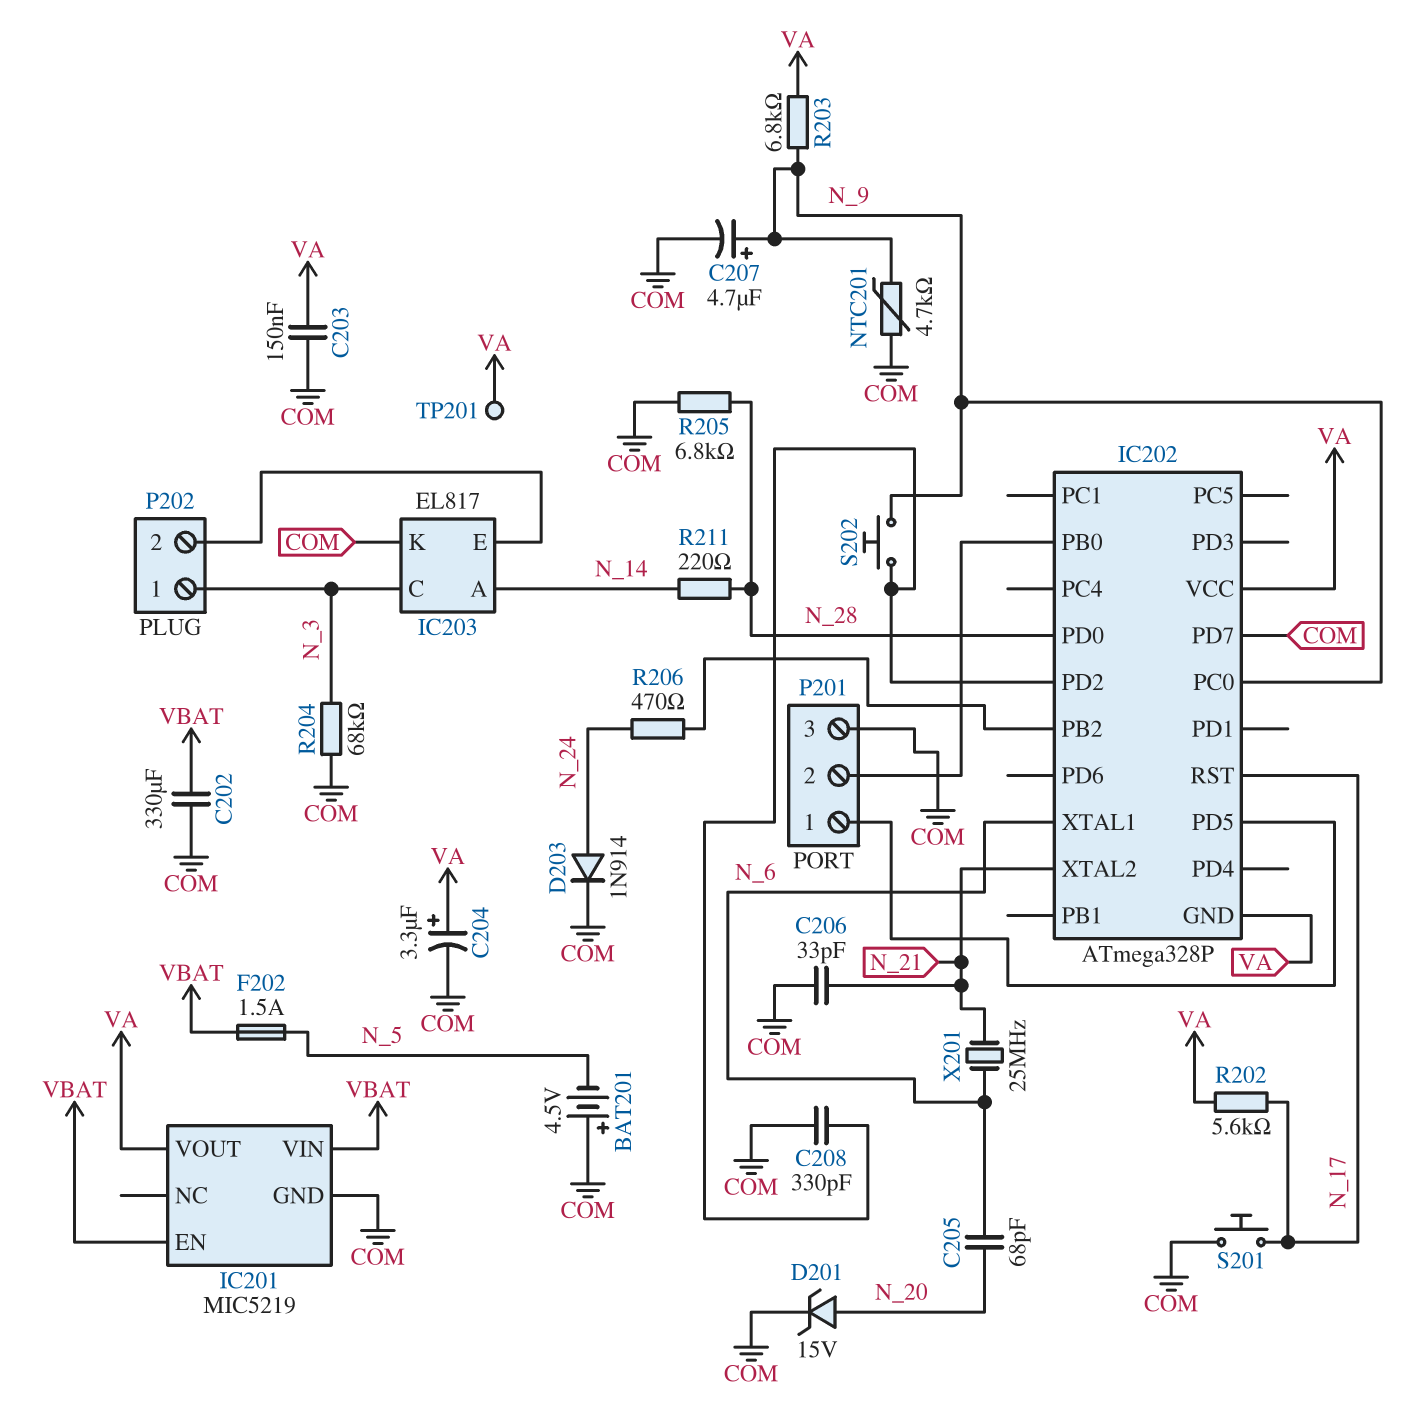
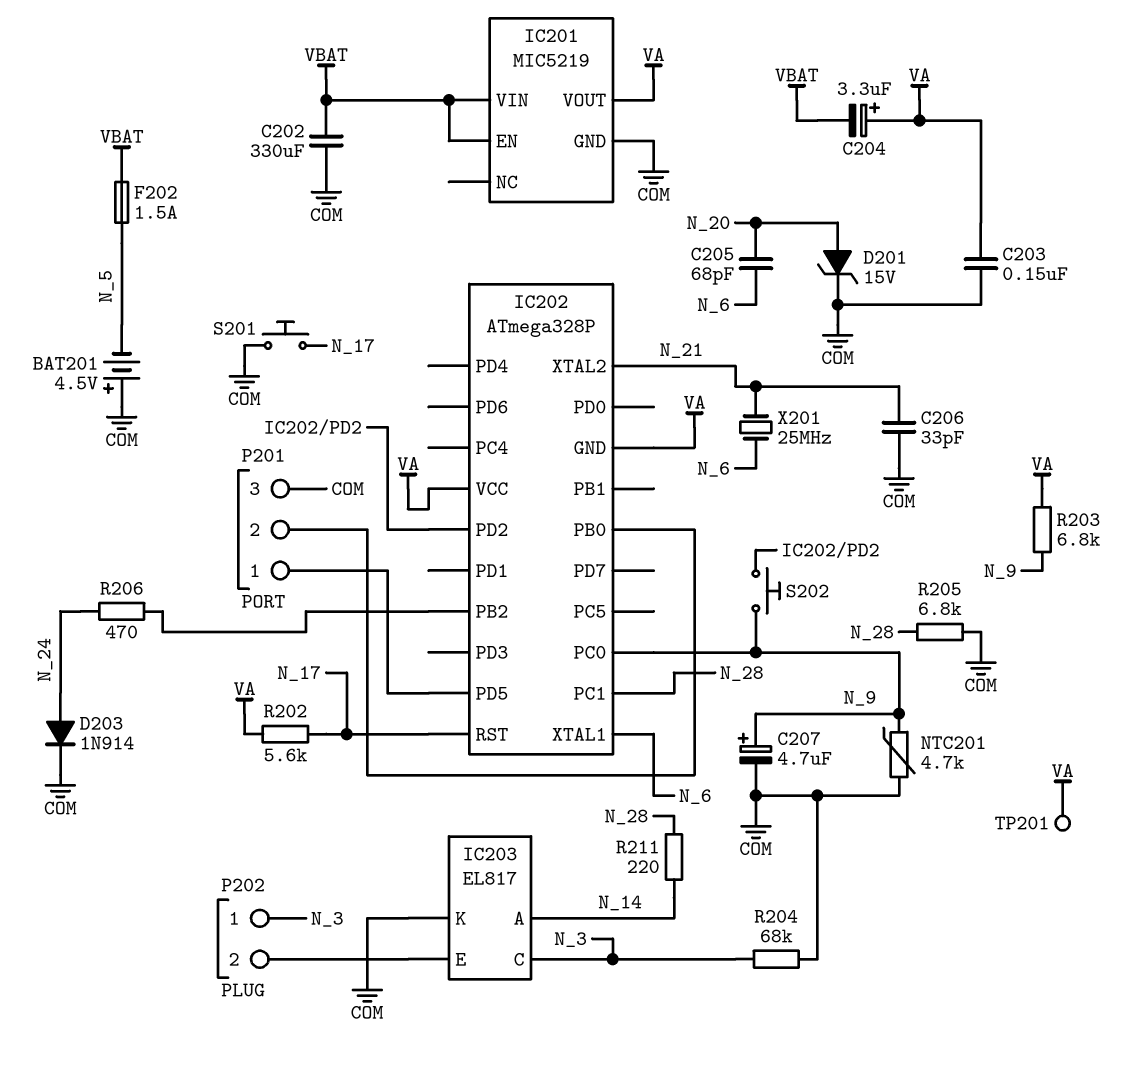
C204: 3.3uF (plus VA, minus COM) -> 3.3uF (plus VA, minus VBAT)
C208: 330pF (COM, IC202/PD2) -> none
IC202 pin PC1: none -> N_28
IC202 pin PD0: N_28 -> none
IC202 pin PD7: COM -> none

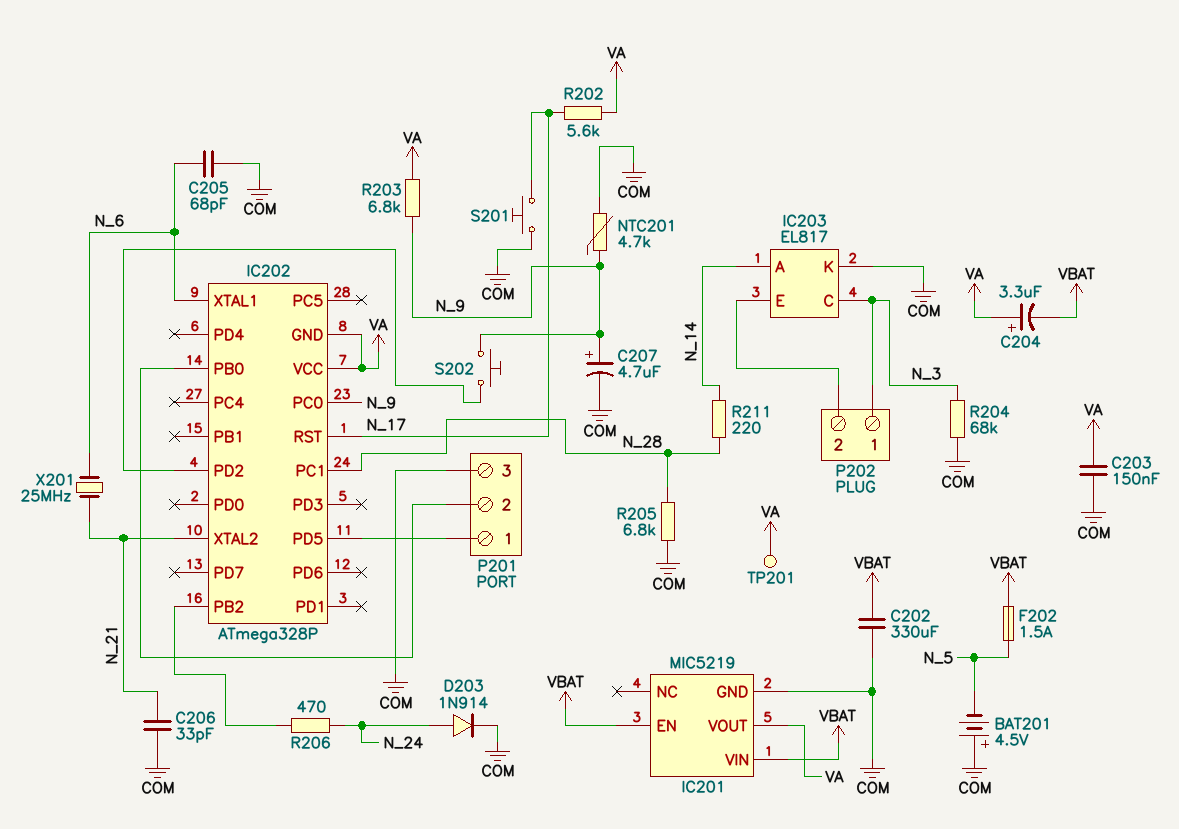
C205: 68pF (N_6, N_20) -> 68pF (COM, N_6)
D201: zener 15V (A N_20, K COM) -> none

